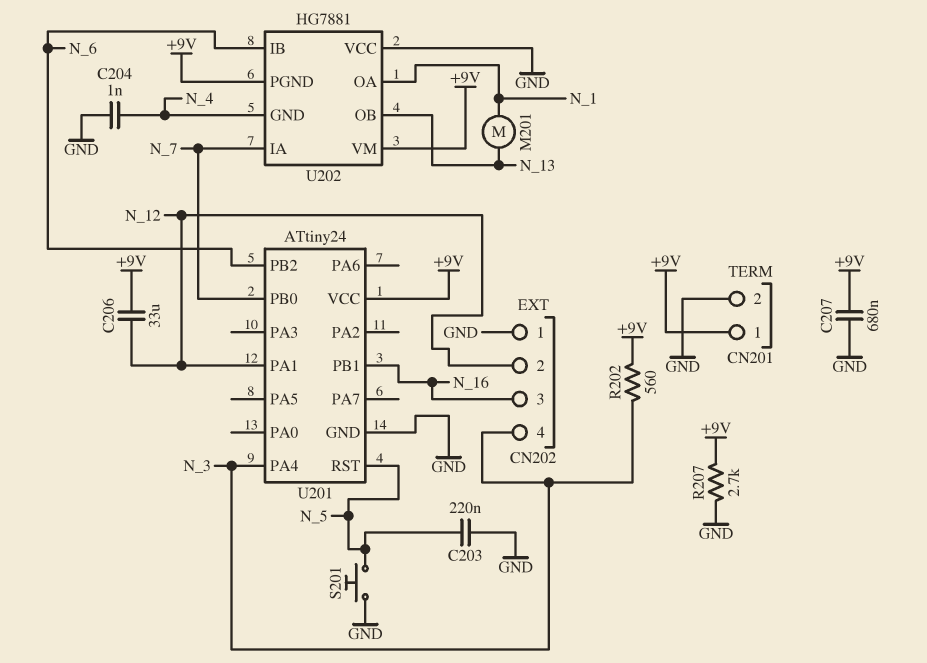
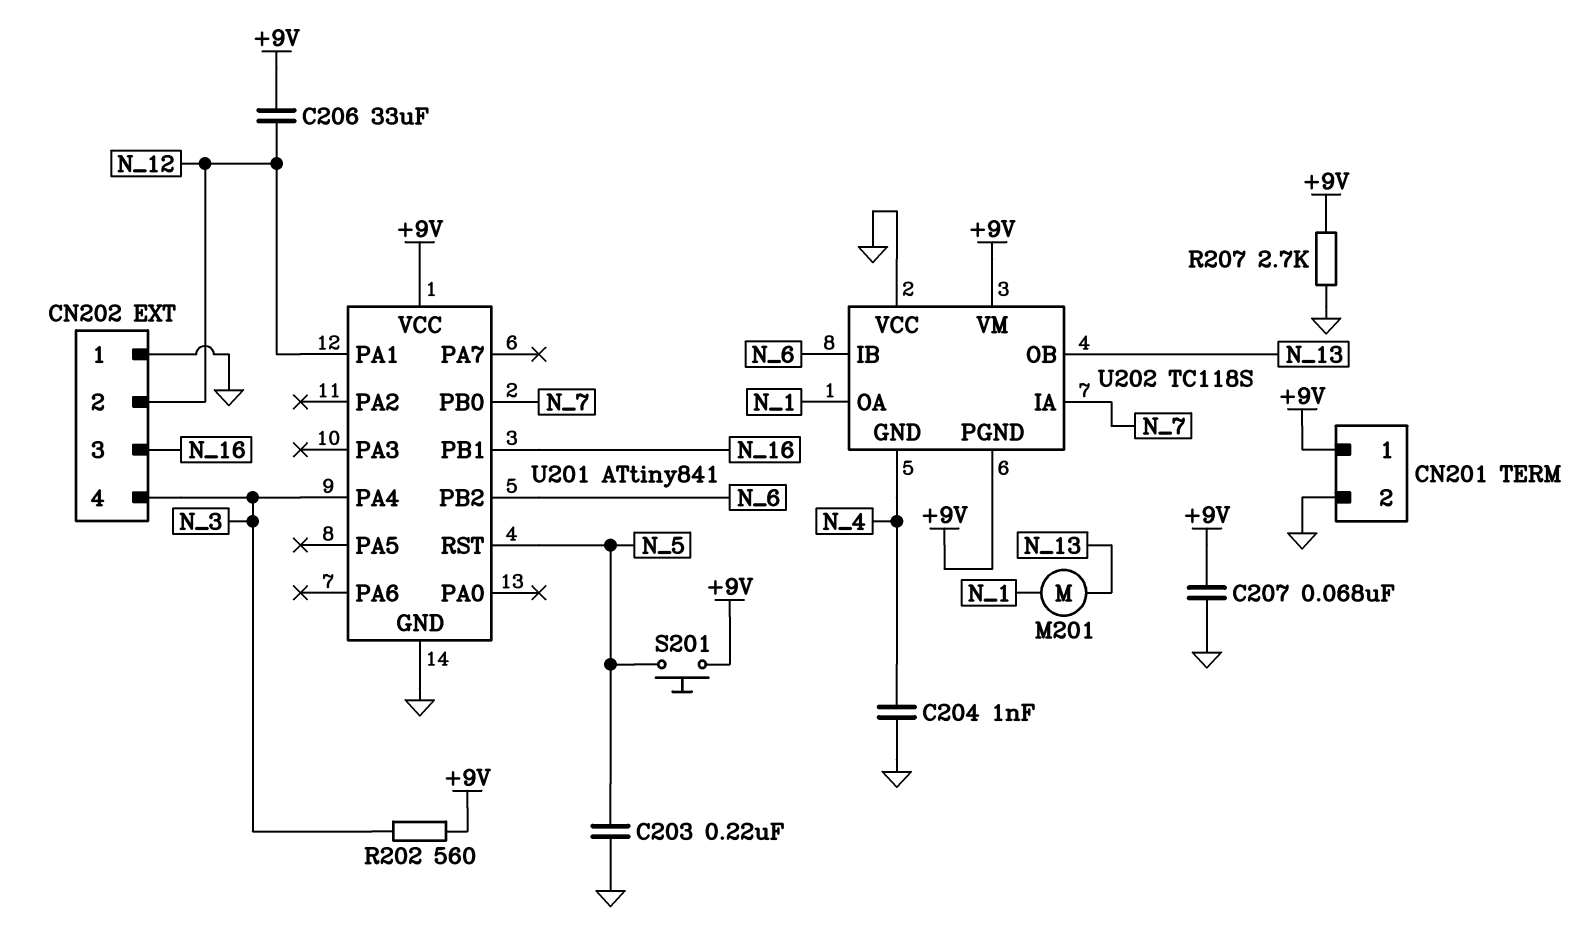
C207: 680nF (+9V, GND) -> 68nF (+9V, GND)
S201: button (GND, N_5) -> button (+9V, N_5)
U201: ATtiny24 -> ATtiny841
U202: HG7881 -> TC118S

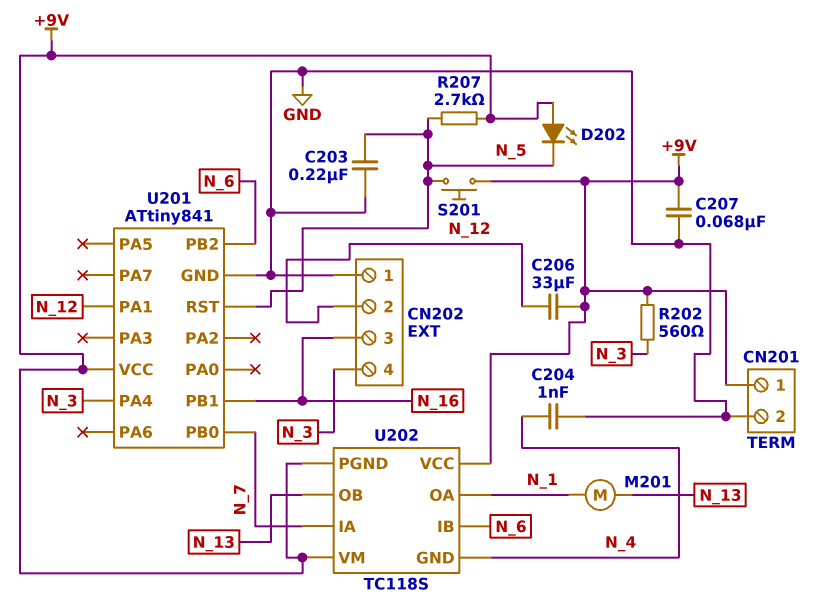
D202: none -> LED (A +9V, K N_5)
R207: 2.7k (+9V, GND) -> 2.7k (+9V, N_5)
U202 pin VCC: GND -> +9V

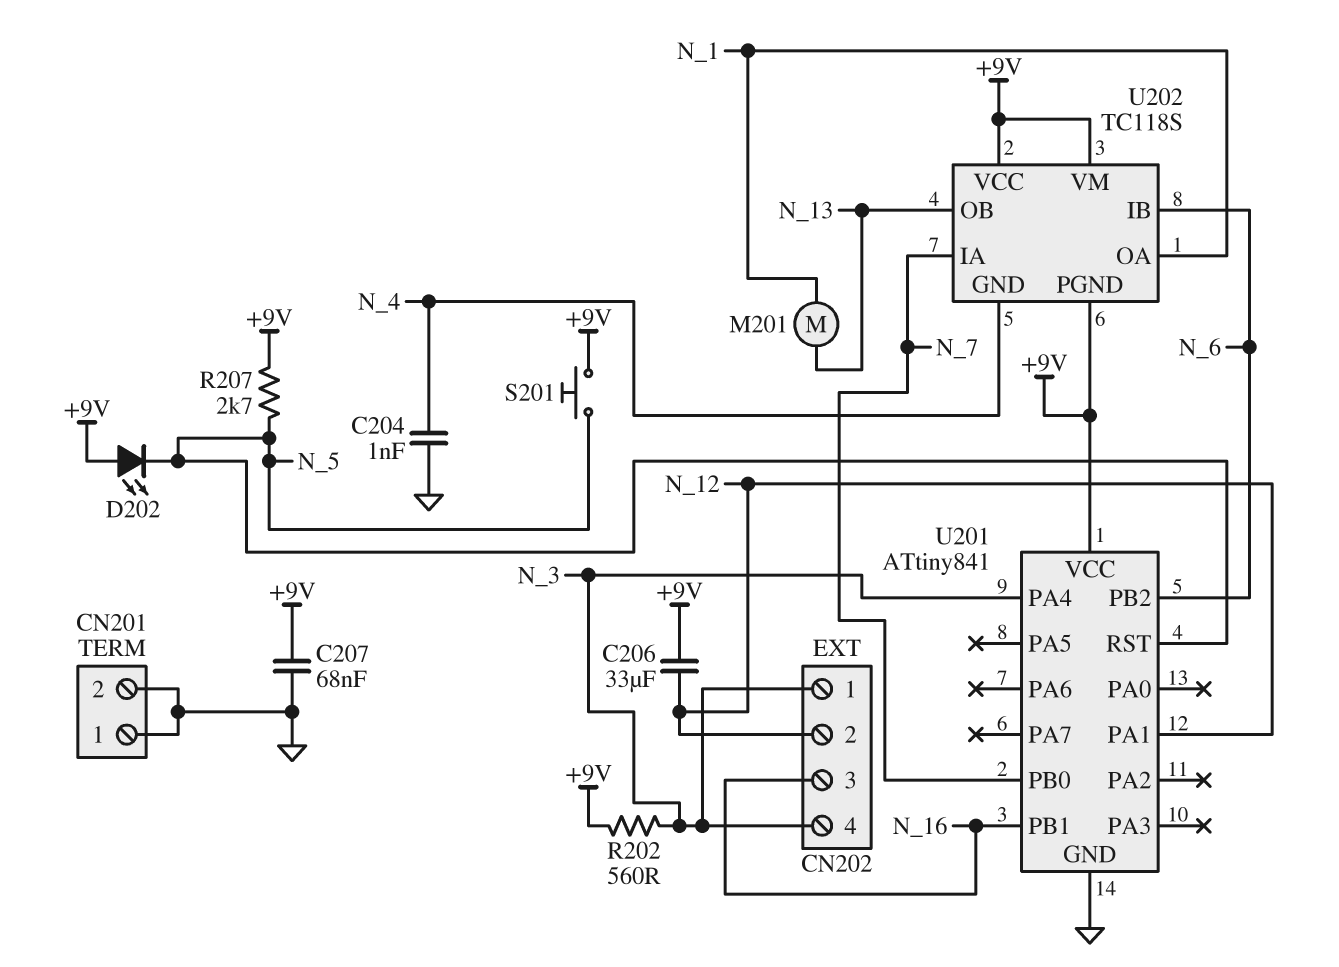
C203: 220nF (GND, N_5) -> none
CN201 pin 1: +9V -> GND
CN202 pin 1: GND -> N_3

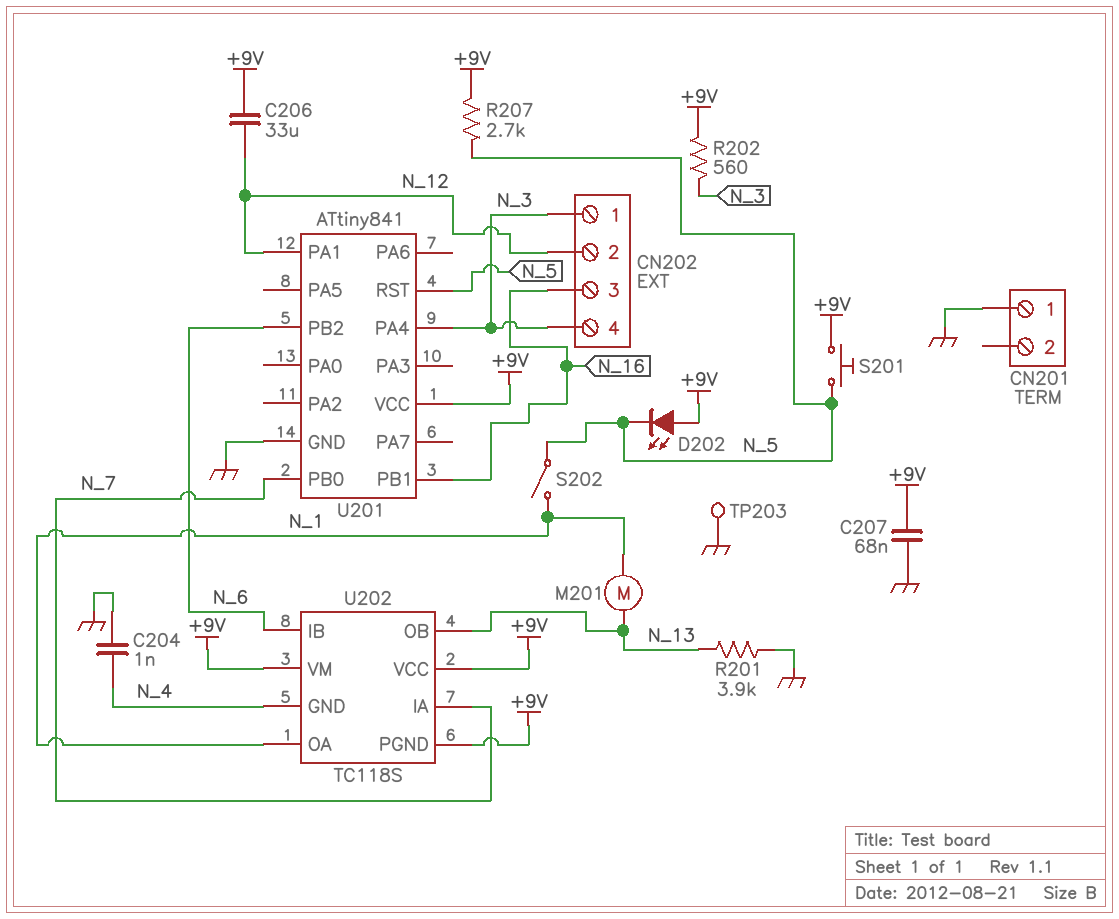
CN201 pin 2: GND -> none
R201: none -> 3.9k (GND, N_13)
S202: none -> switch (N_1, N_5)
TP203: none -> test point (GND)

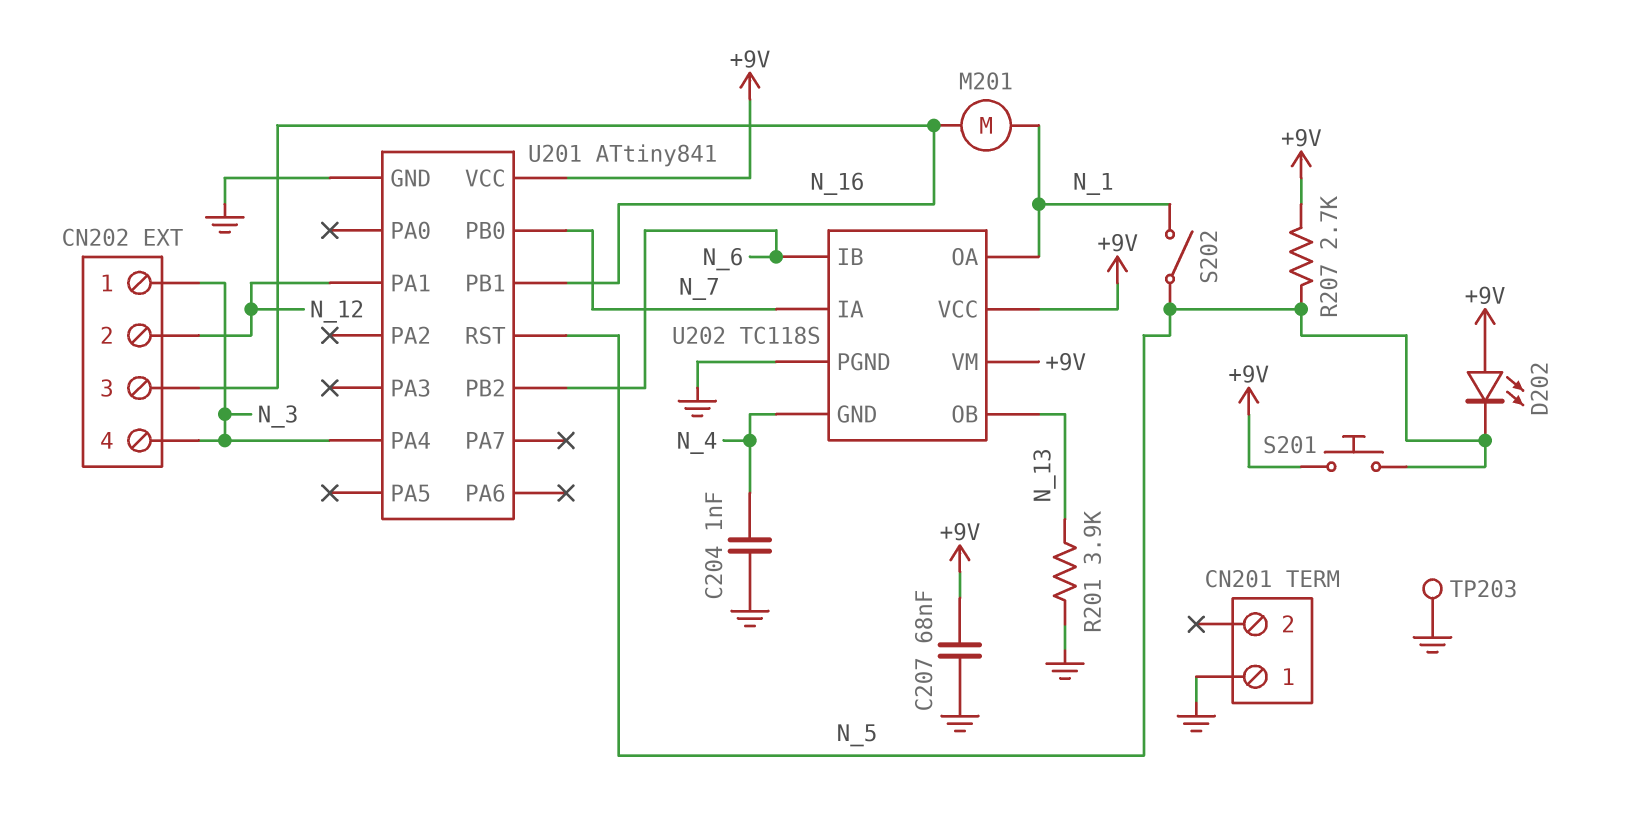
C206: 33uF (+9V, N_12) -> none
M201: motor (N_1, N_13) -> motor (N_1, N_16)
R202: 560 (+9V, N_3) -> none
U202 pin PGND: +9V -> GND

